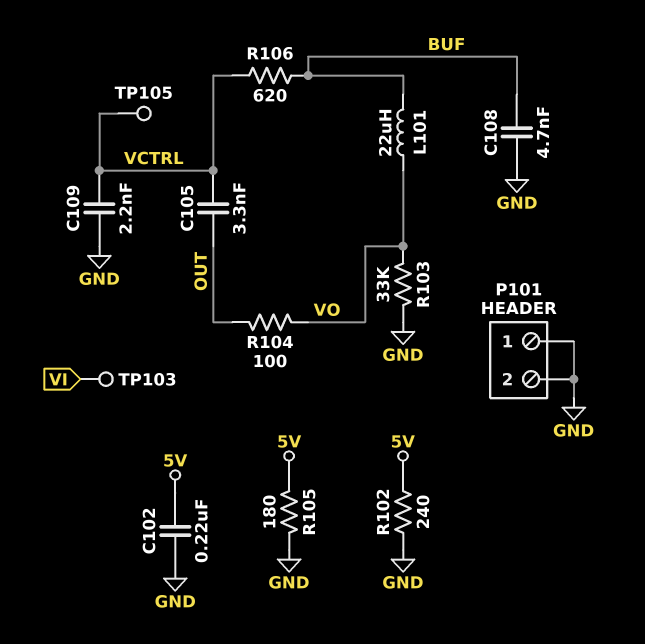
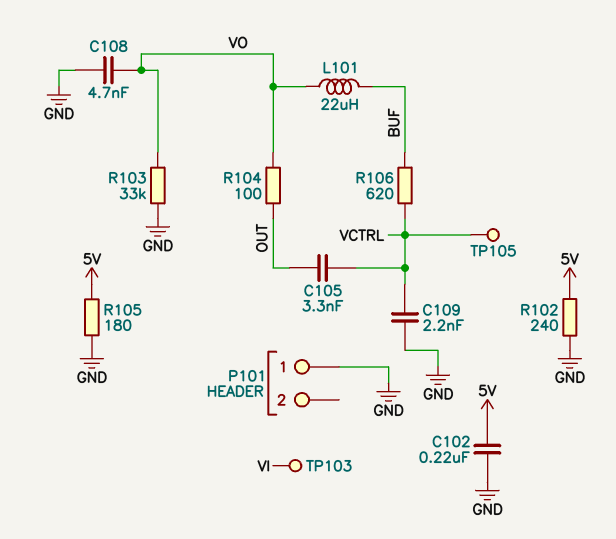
C108: 4.7nF (BUF, GND) -> 4.7nF (GND, VO)
P101 pin 2: GND -> none

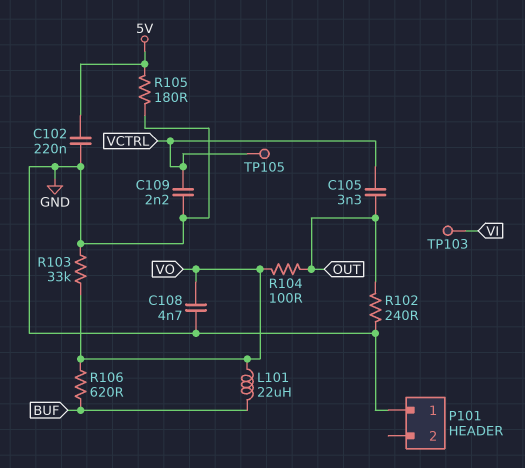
R102: 240 (5V, GND) -> 240 (GND, OUT)
R106: 620 (BUF, VCTRL) -> 620 (BUF, VO)

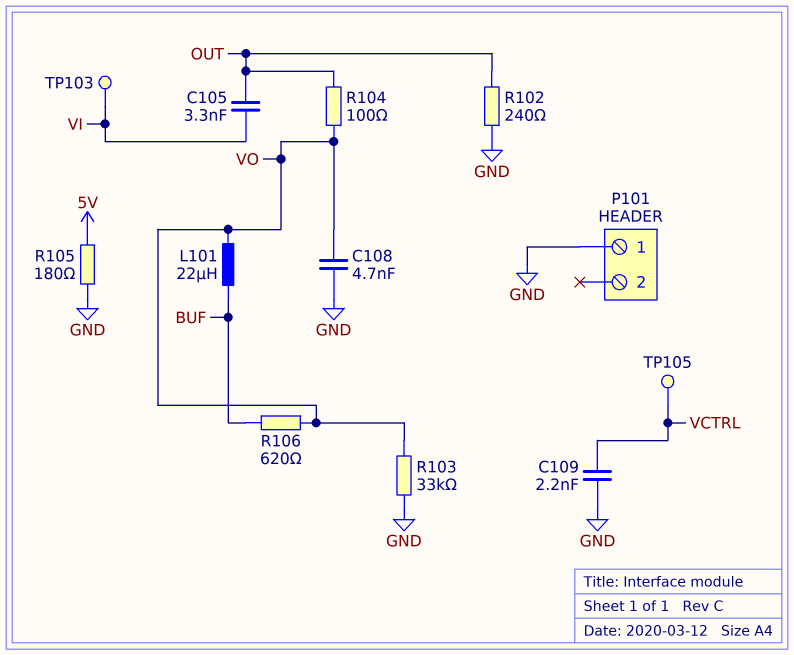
C102: 220nF (5V, GND) -> none
C105: 3.3nF (OUT, VCTRL) -> 3.3nF (OUT, VI)

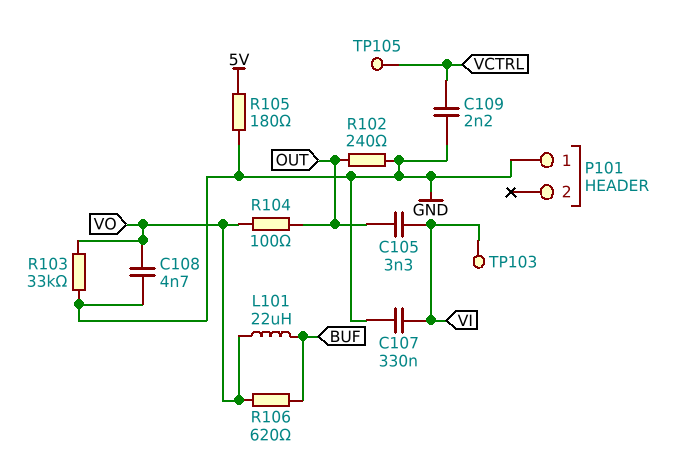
C107: none -> 330nF (GND, VI)

